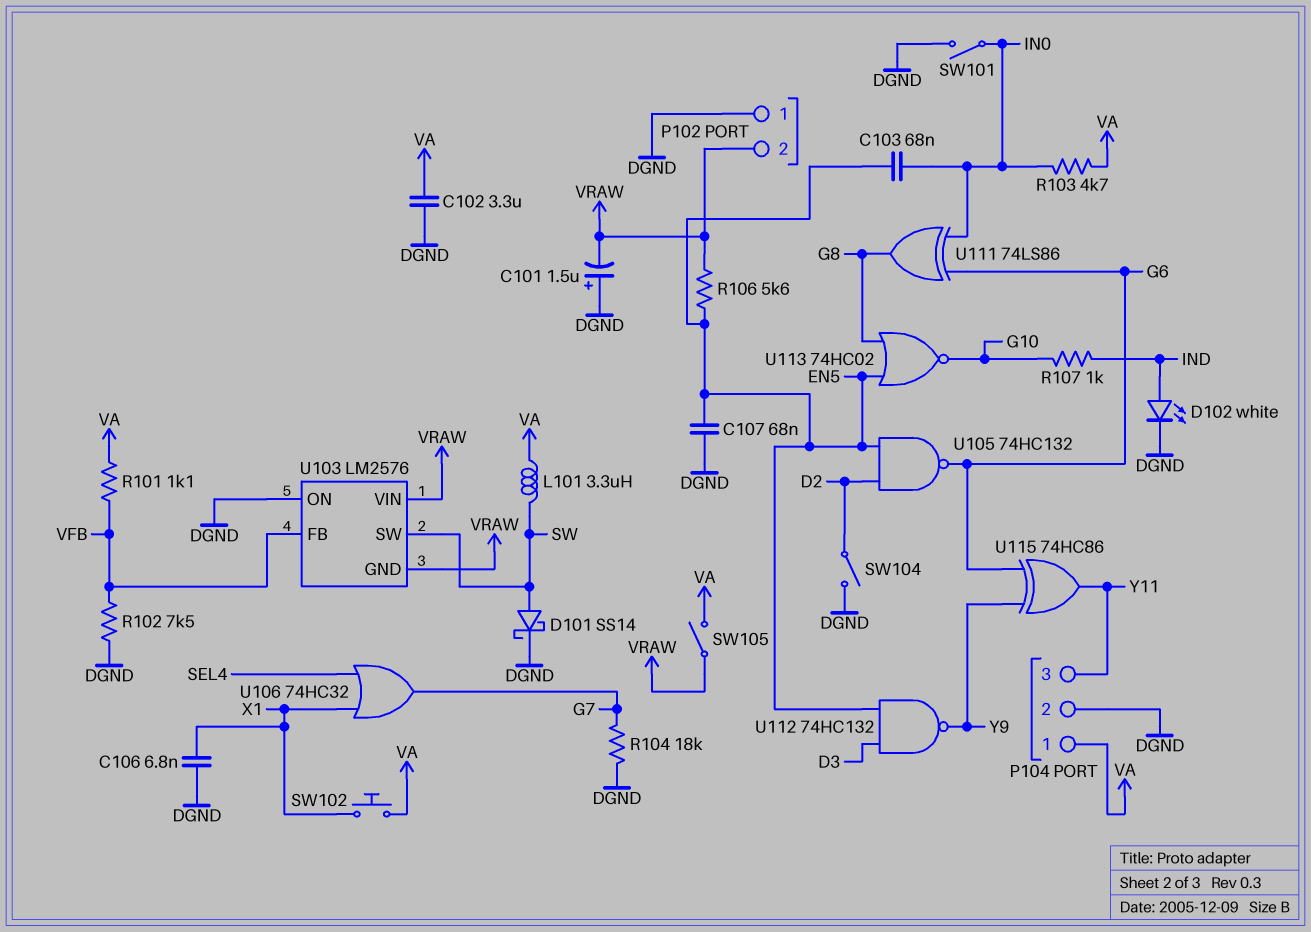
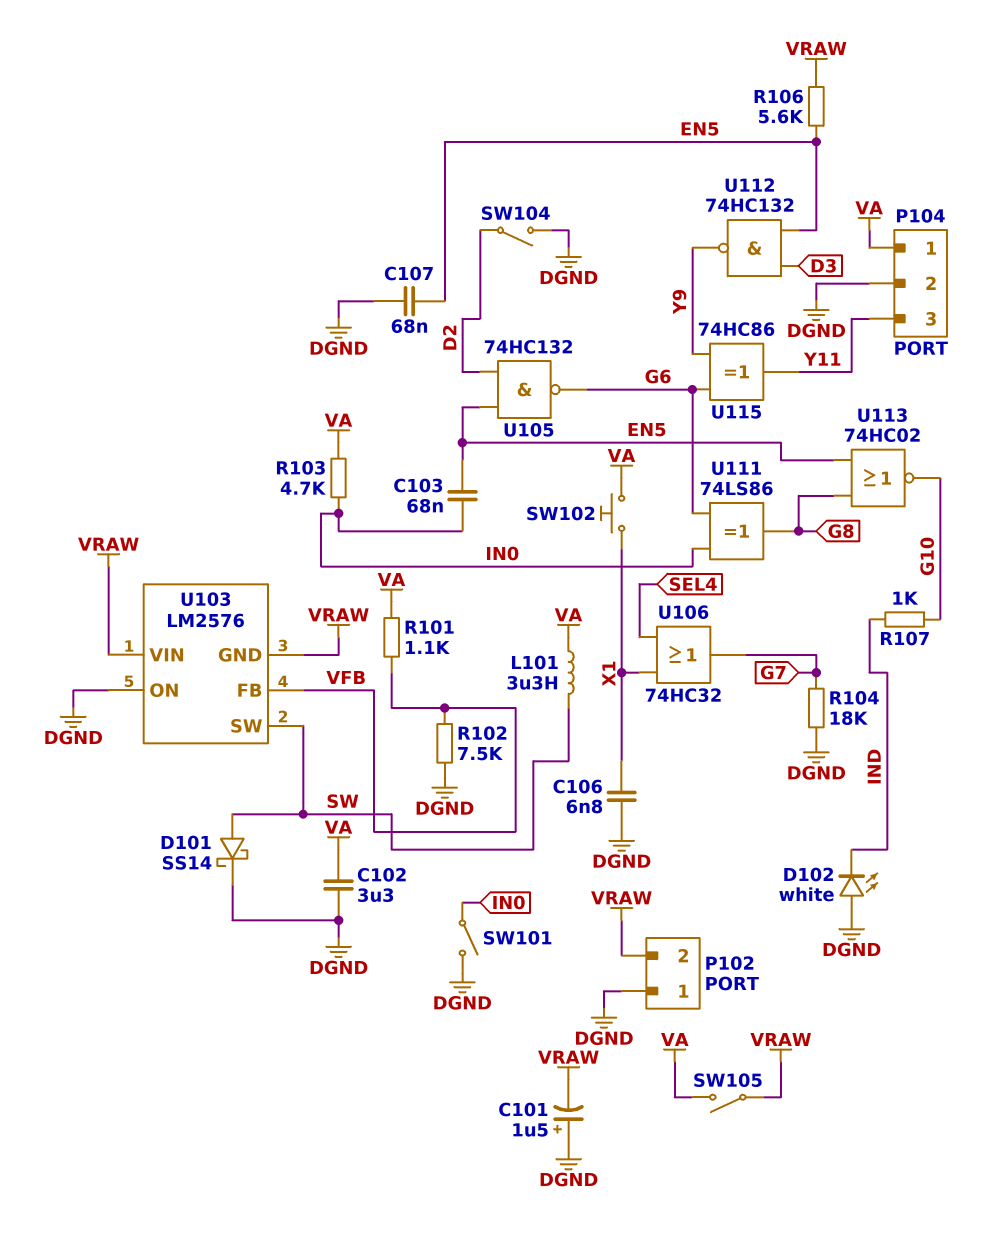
D102: LED white (A IND, K DGND) -> LED white (A DGND, K IND)

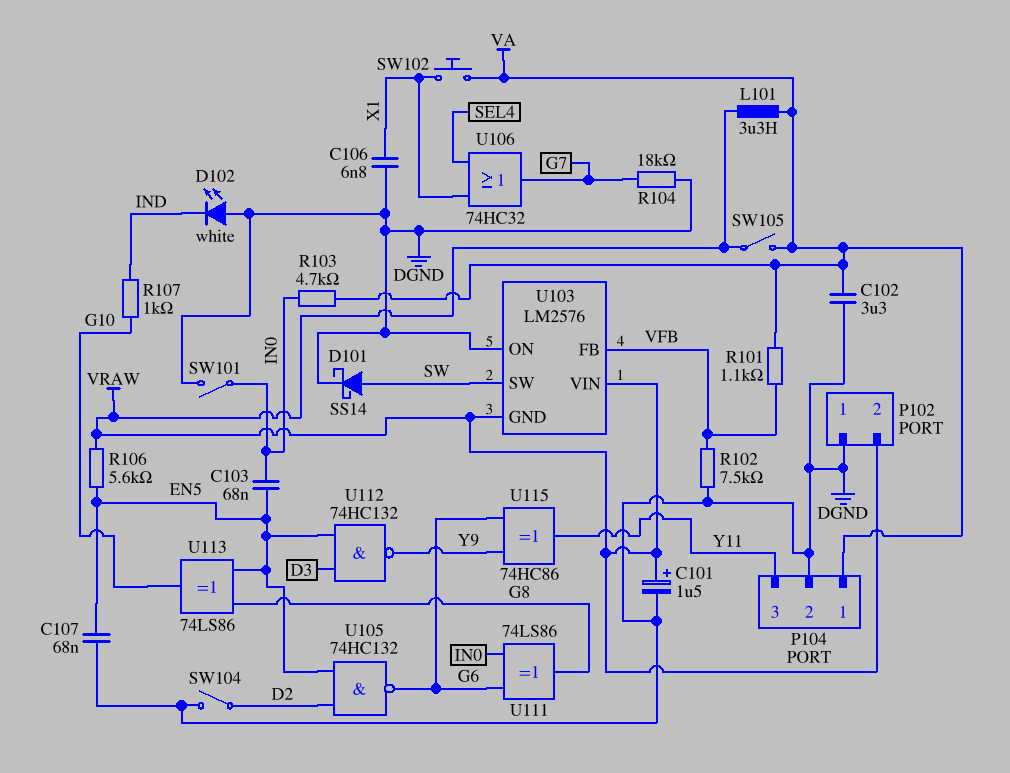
C101: 1.5uF (plus DGND, minus VRAW) -> 1.5uF (plus VRAW, minus DGND)
L101: 3.3uH (SW, VA) -> 3.3uH (VA, VRAW)
U113: NOR 74HC02 (in EN5, in G8, out G10) -> XOR 74LS86 (in EN5, in G8, out G10)

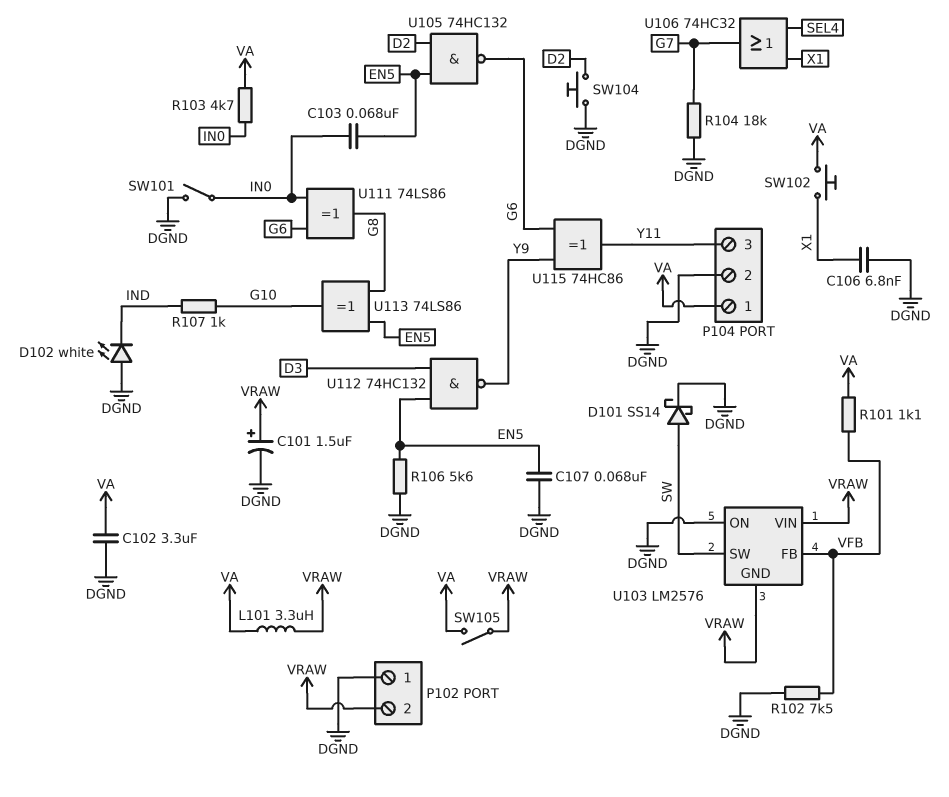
R106: 5.6k (EN5, VRAW) -> 5.6k (DGND, EN5)
SW104: switch (D2, DGND) -> button (D2, DGND)

